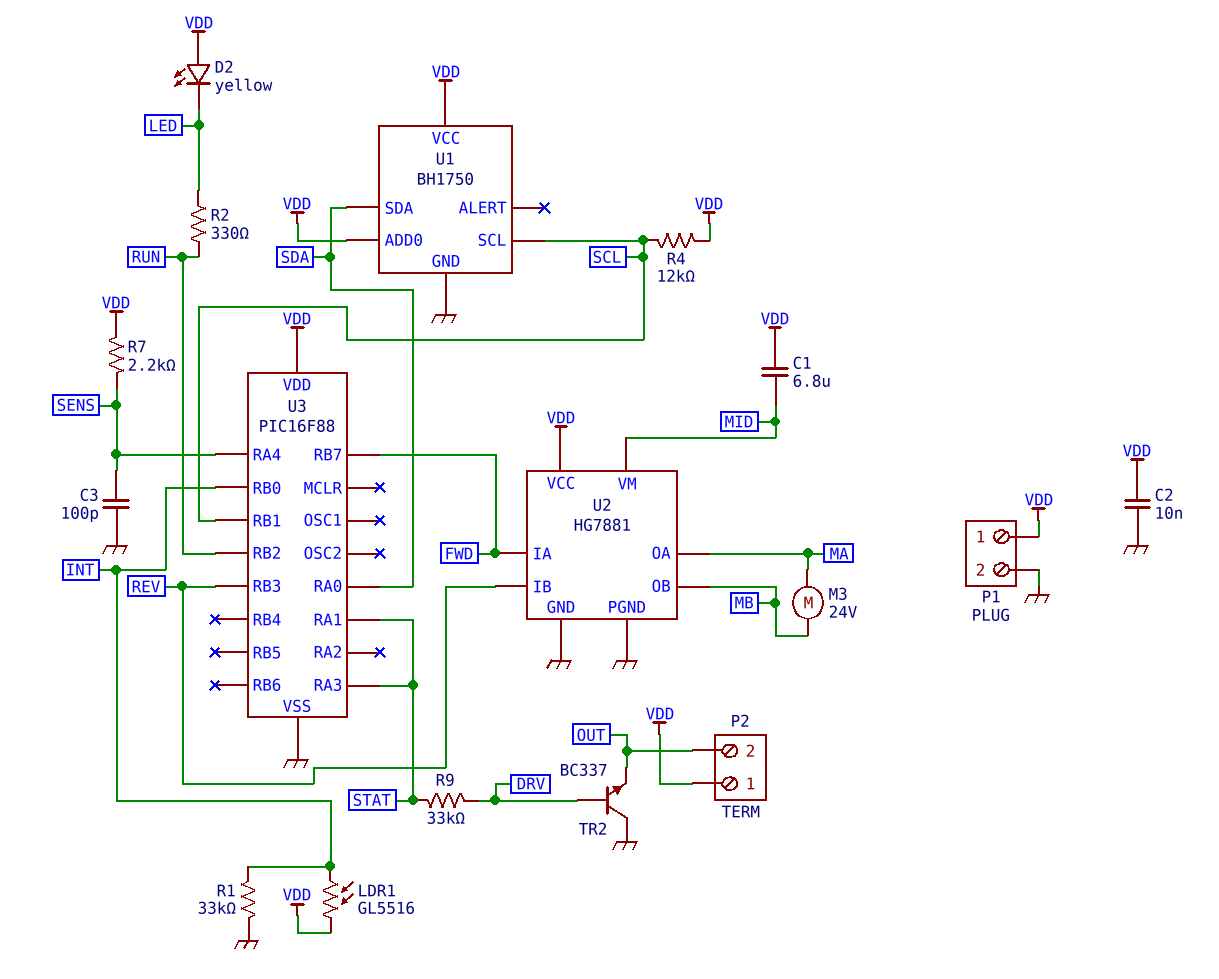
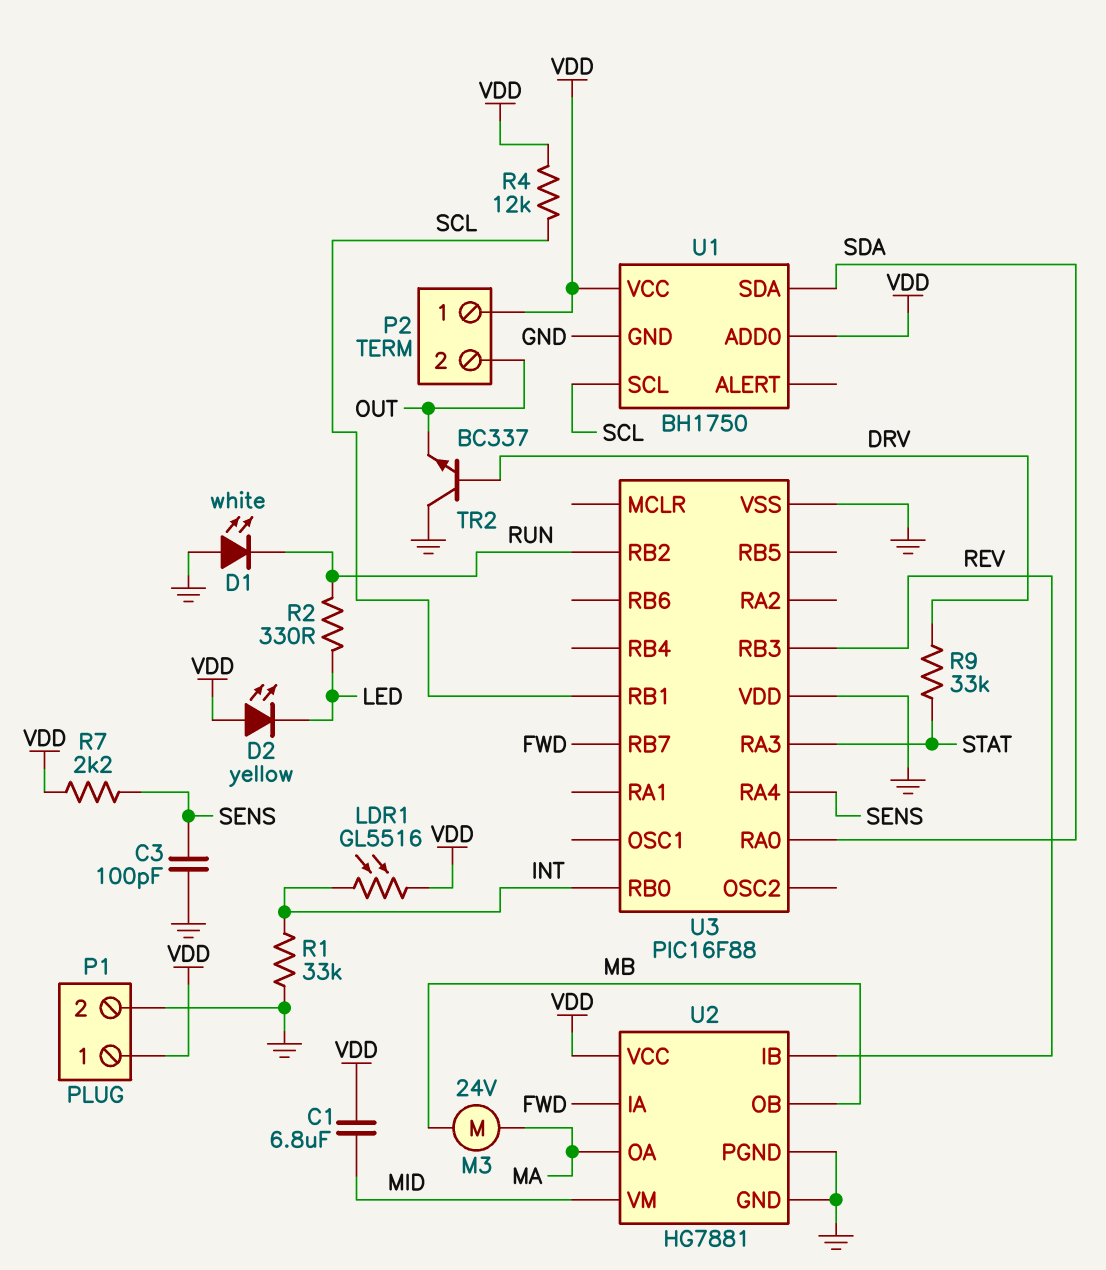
C2: 10nF (GND, VDD) -> none
D1: none -> LED white (A GND, K RUN)
U3 pin RA1: STAT -> none
U3 pin VDD: VDD -> GND

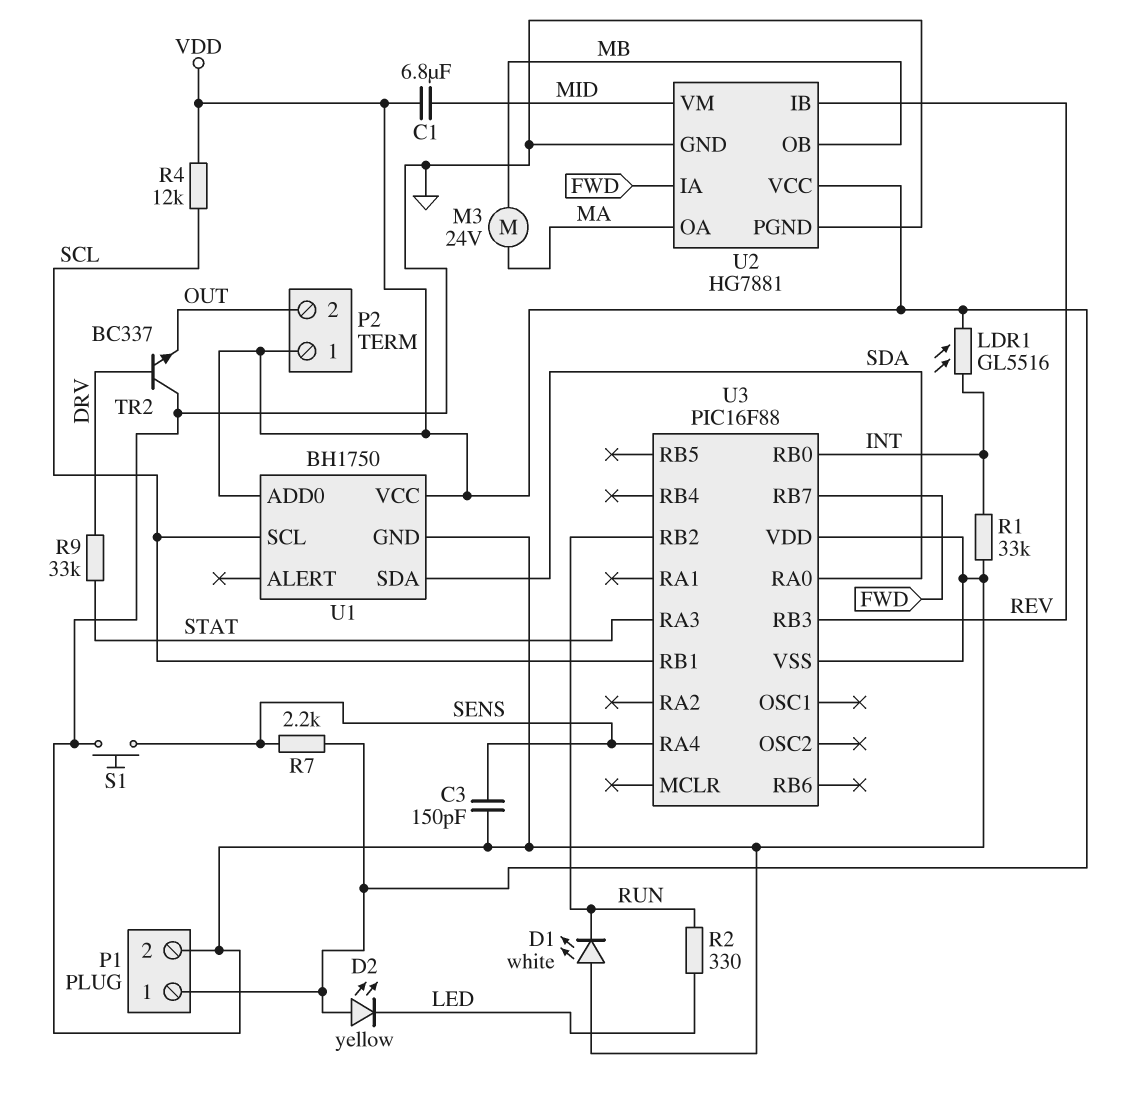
C3: 100pF (GND, SENS) -> 150pF (GND, SENS)
S1: none -> button (GND, SENS)

